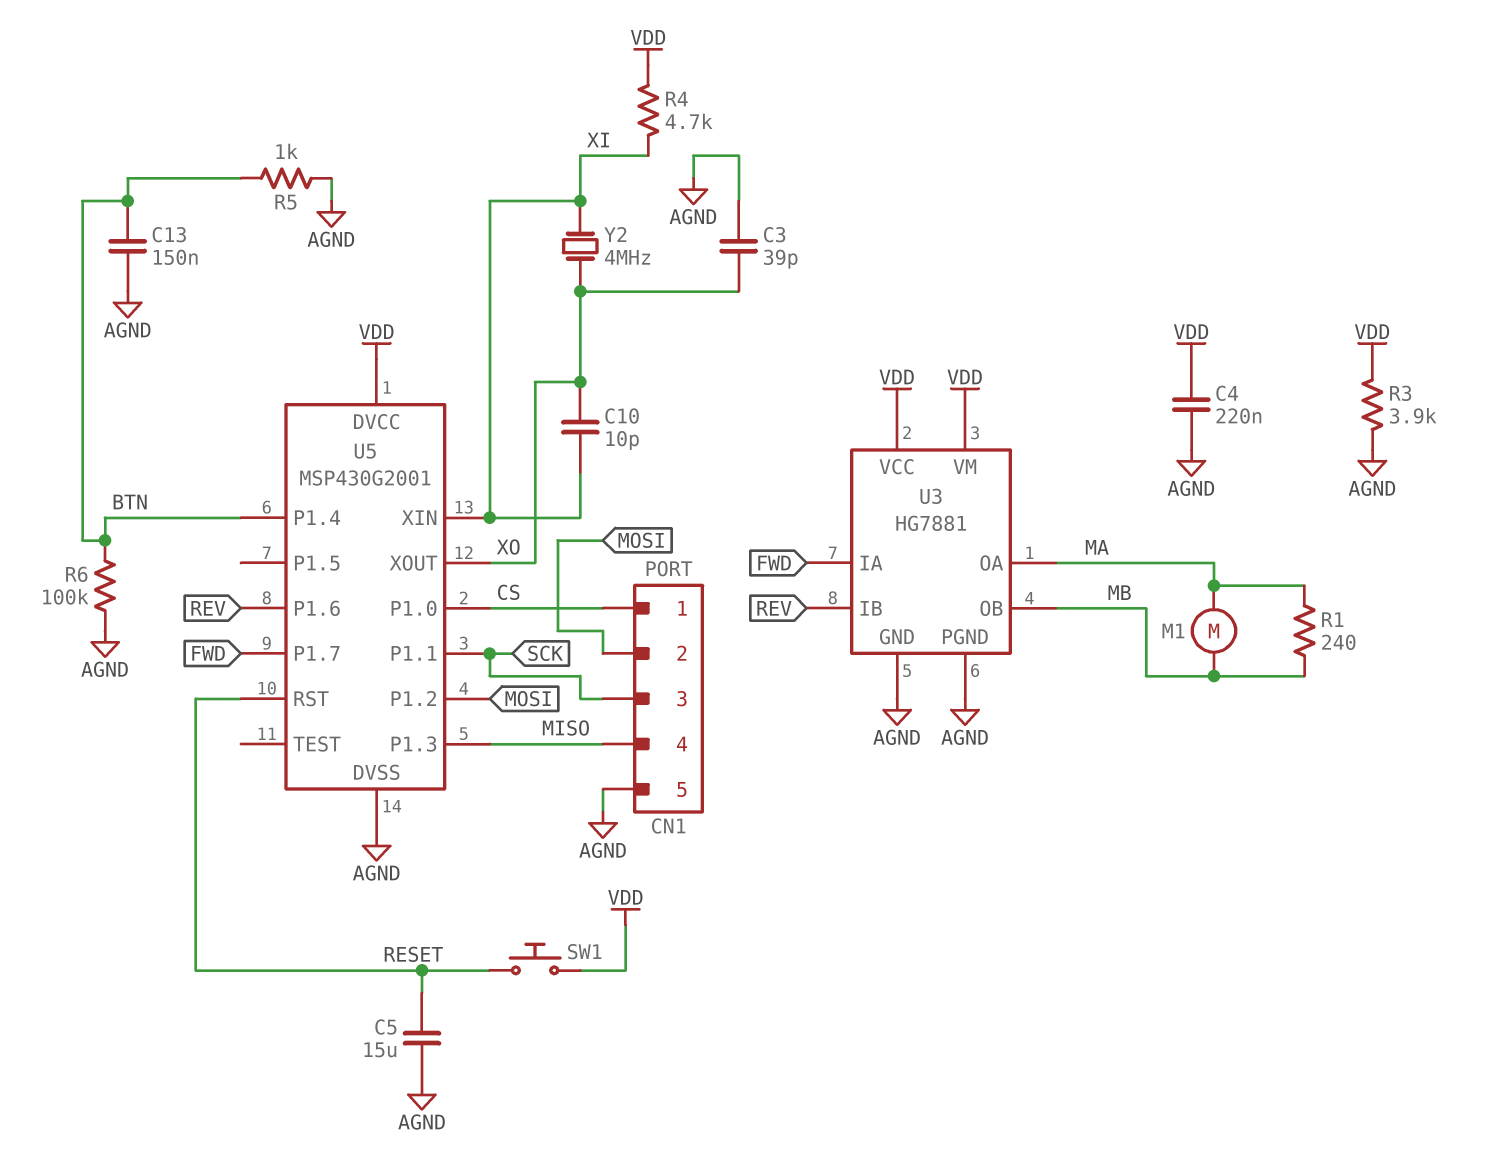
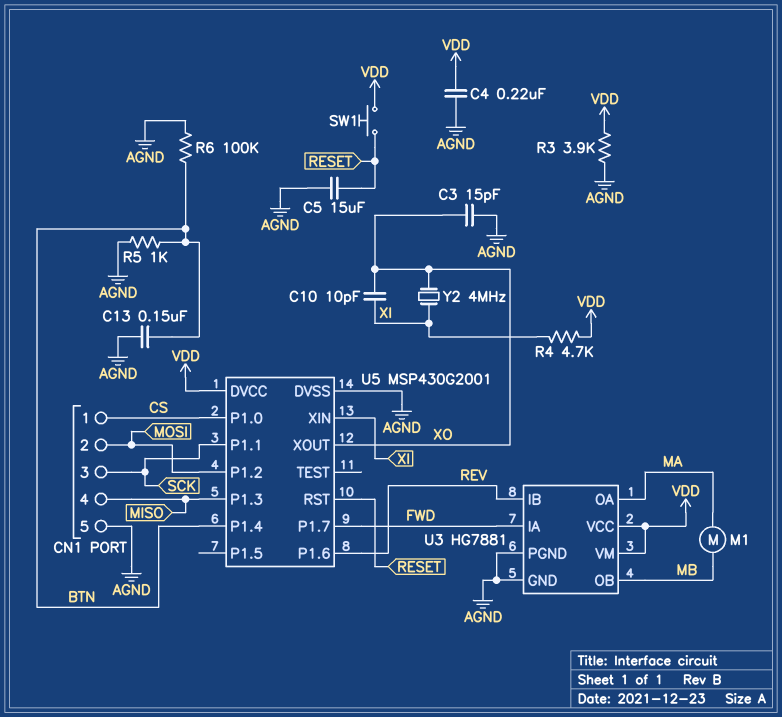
C3: 39pF (AGND, XO) -> 15pF (AGND, XO)
R1: 240 (MA, MB) -> none

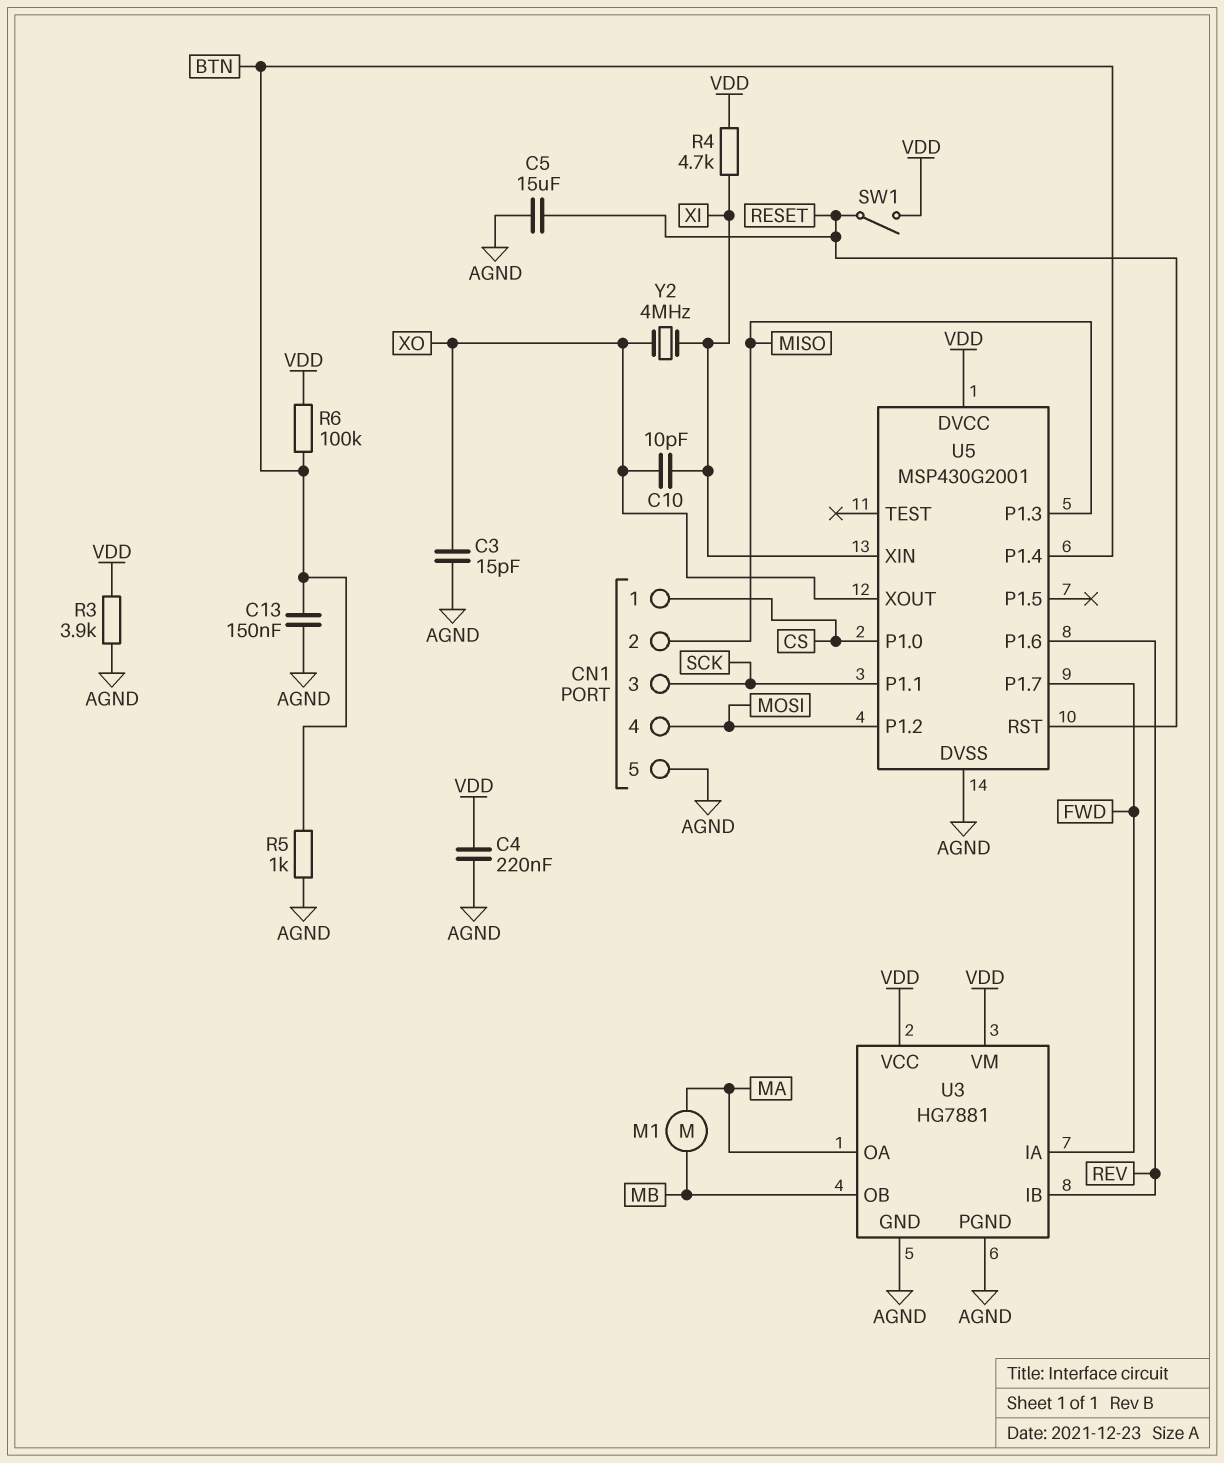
CN1 pin 2: MOSI -> MISO
CN1 pin 4: MISO -> MOSI
R6: 100k (AGND, BTN) -> 100k (BTN, VDD)
SW1: button (RESET, VDD) -> switch (RESET, VDD)

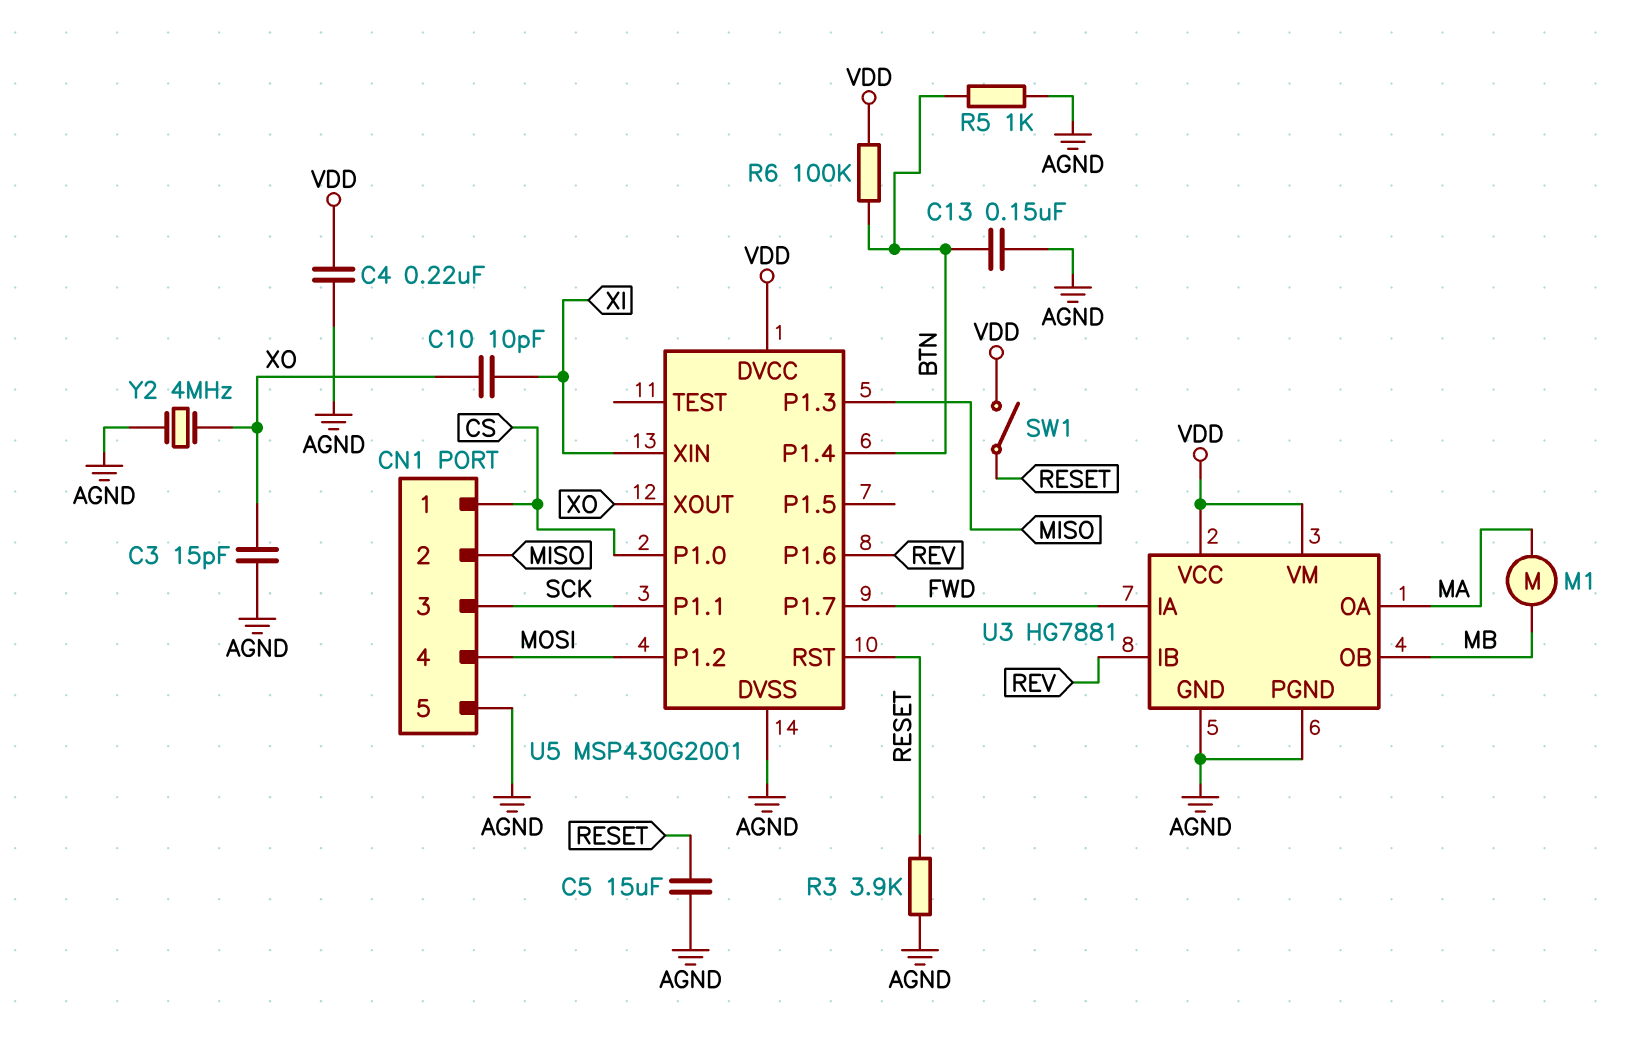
R3: 3.9k (AGND, VDD) -> 3.9k (AGND, RESET)
R4: 4.7k (VDD, XI) -> none
Y2: 4MHz (XI, XO) -> 4MHz (AGND, XO)

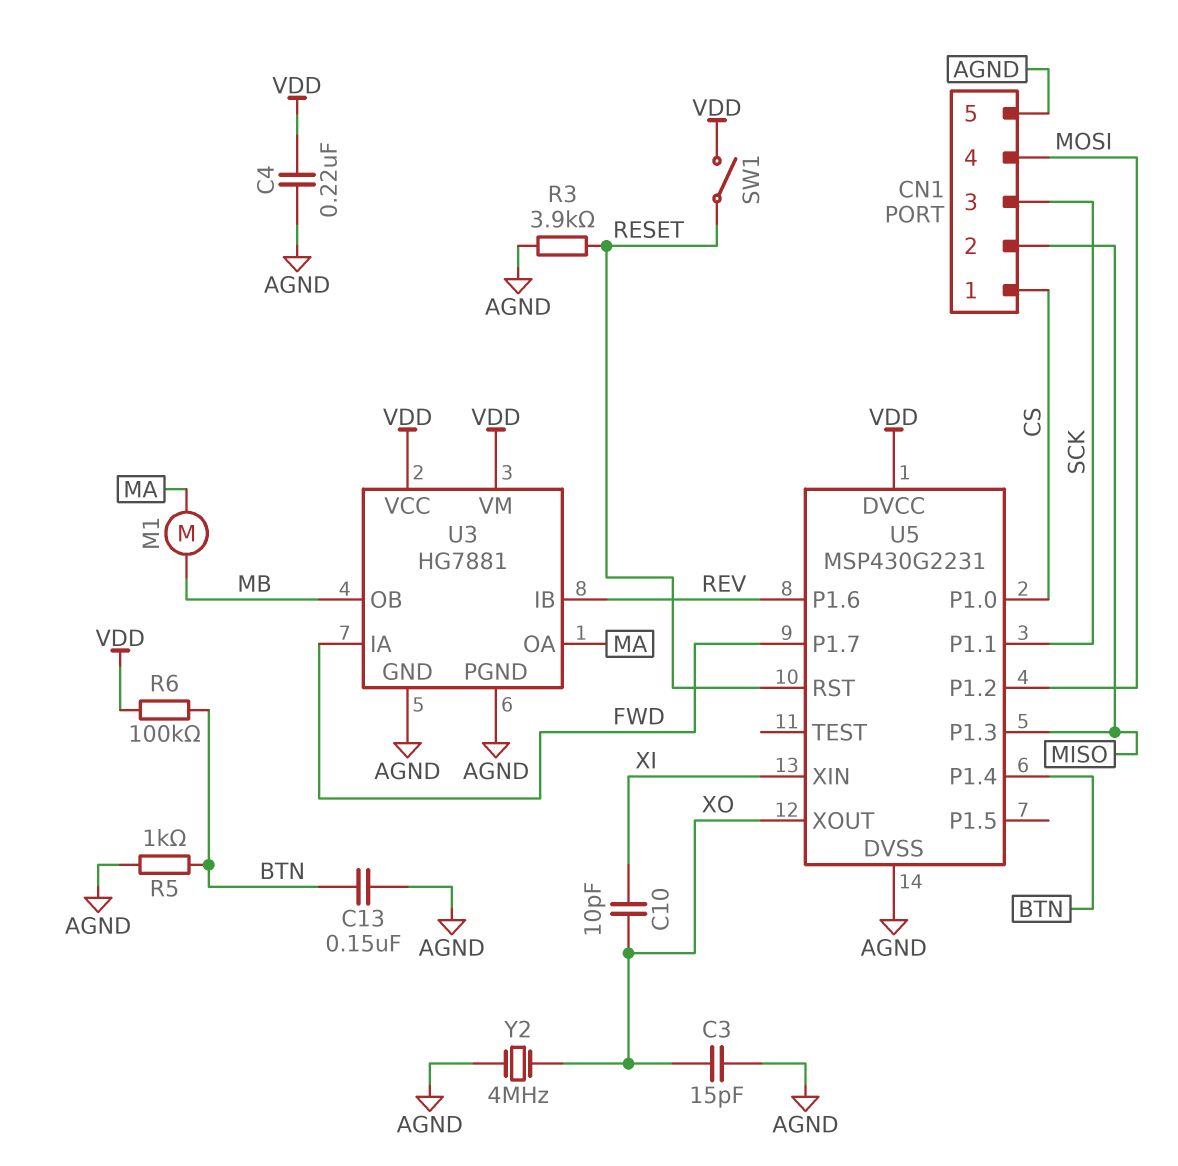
C5: 15uF (AGND, RESET) -> none
U5: MSP430G2001 -> MSP430G2231

